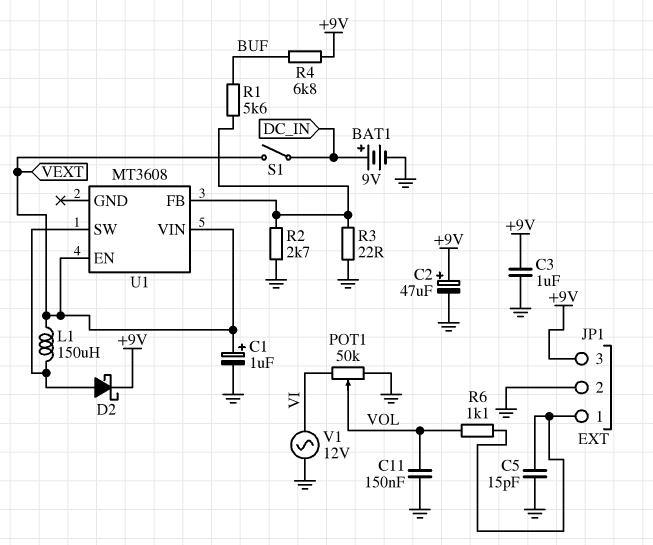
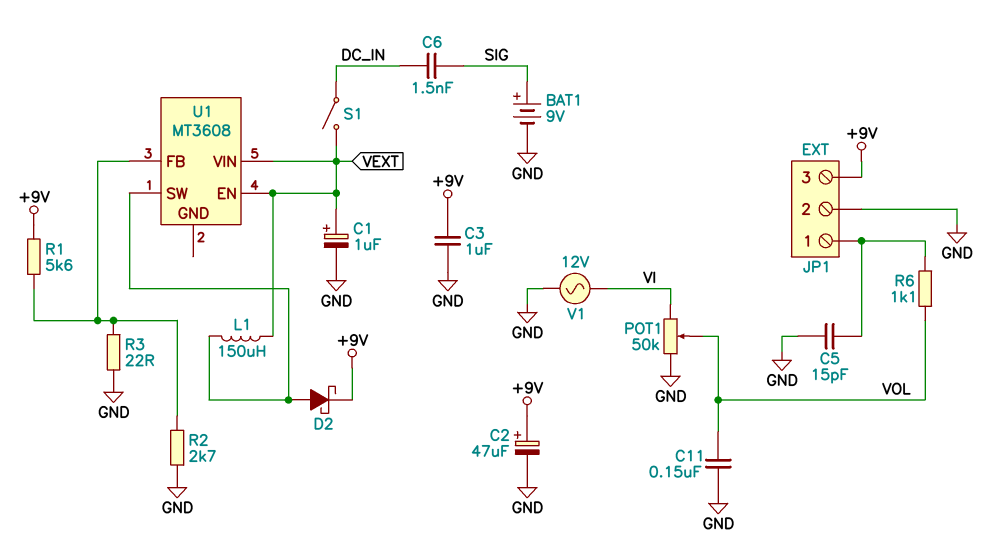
BAT1: 9V (plus DC_IN, minus GND) -> 9V (plus SIG, minus GND)
C6: none -> 1.5nF (DC_IN, SIG)
R1: 5.6k (BUF, U1/FB) -> 5.6k (+9V, U1/FB)
R4: 6.8k (+9V, BUF) -> none

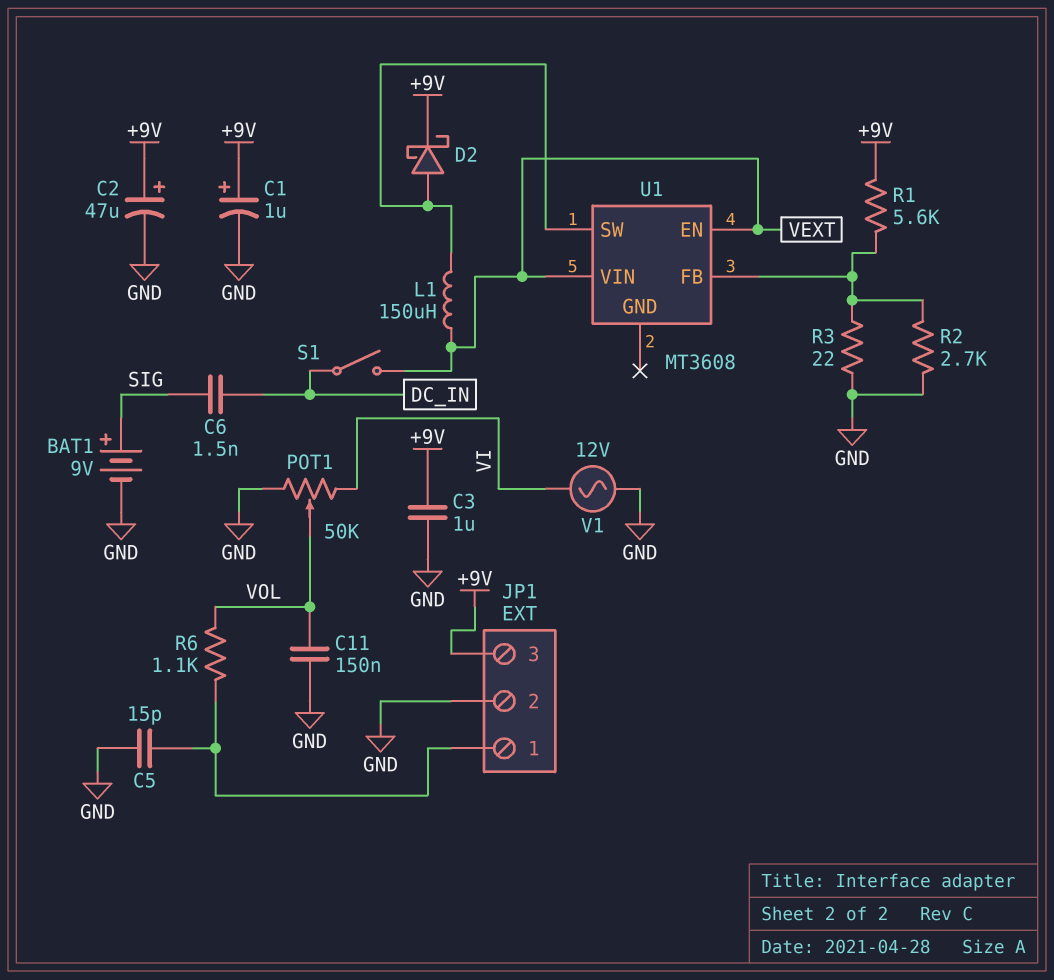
C1: 1uF (plus VEXT, minus GND) -> 1uF (plus +9V, minus GND)

